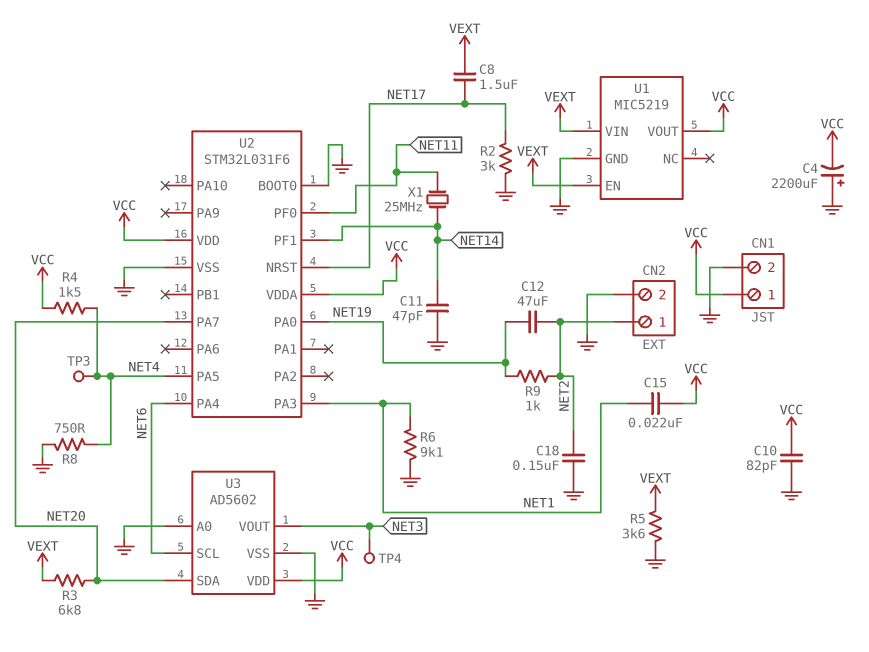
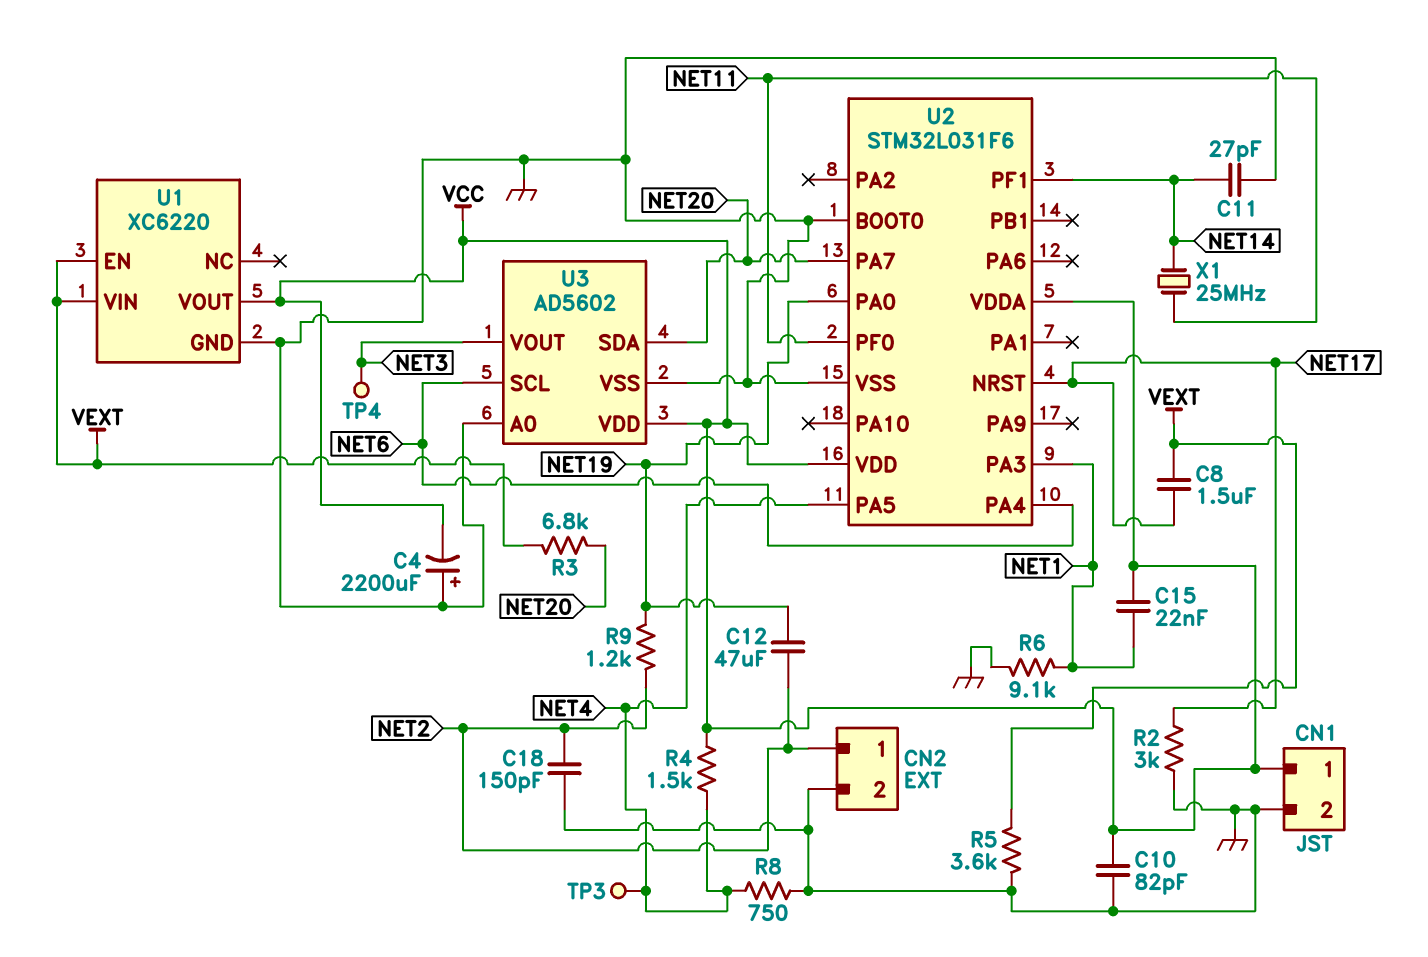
C11: 47pF (GND, NET14) -> 27pF (GND, NET14)
C18: 150nF (GND, NET2) -> 150pF (GND, NET2)
R9: 1k (NET2, NET19) -> 1.2k (NET2, NET19)
U1: MIC5219 -> XC6220

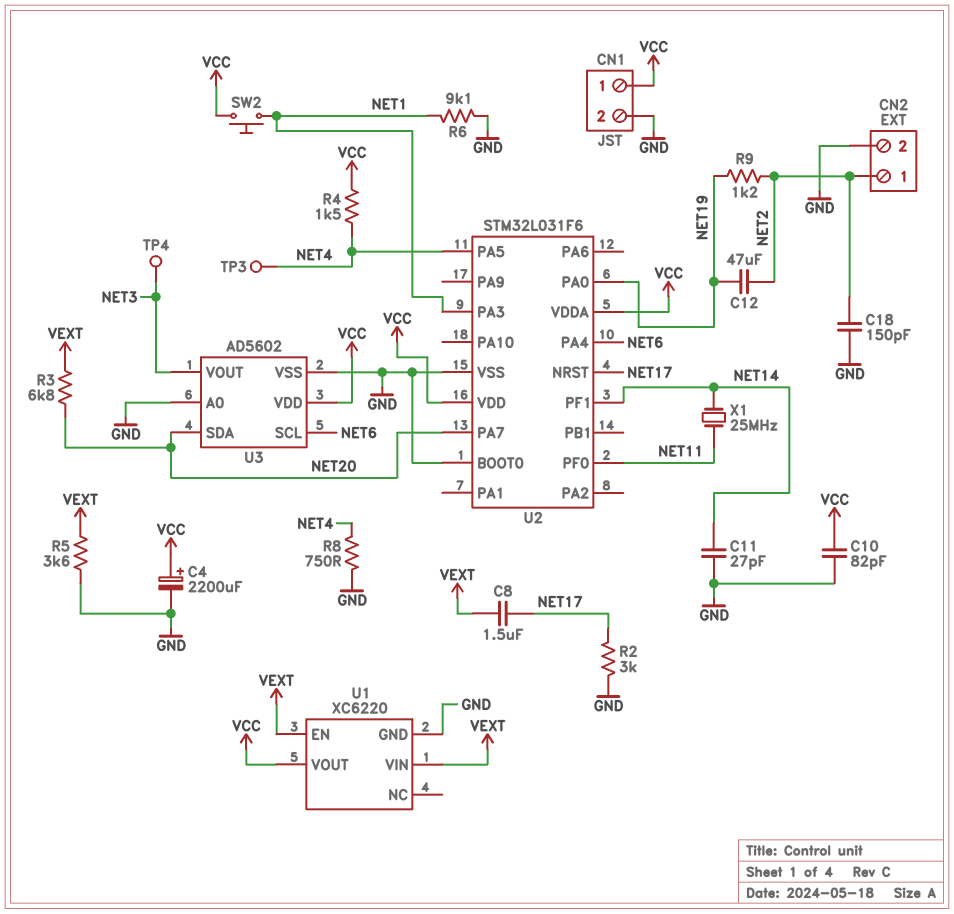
C4: 2200uF (plus GND, minus VCC) -> 2200uF (plus VCC, minus GND)
C15: 22nF (NET1, VCC) -> none
SW2: none -> button (NET1, VCC)

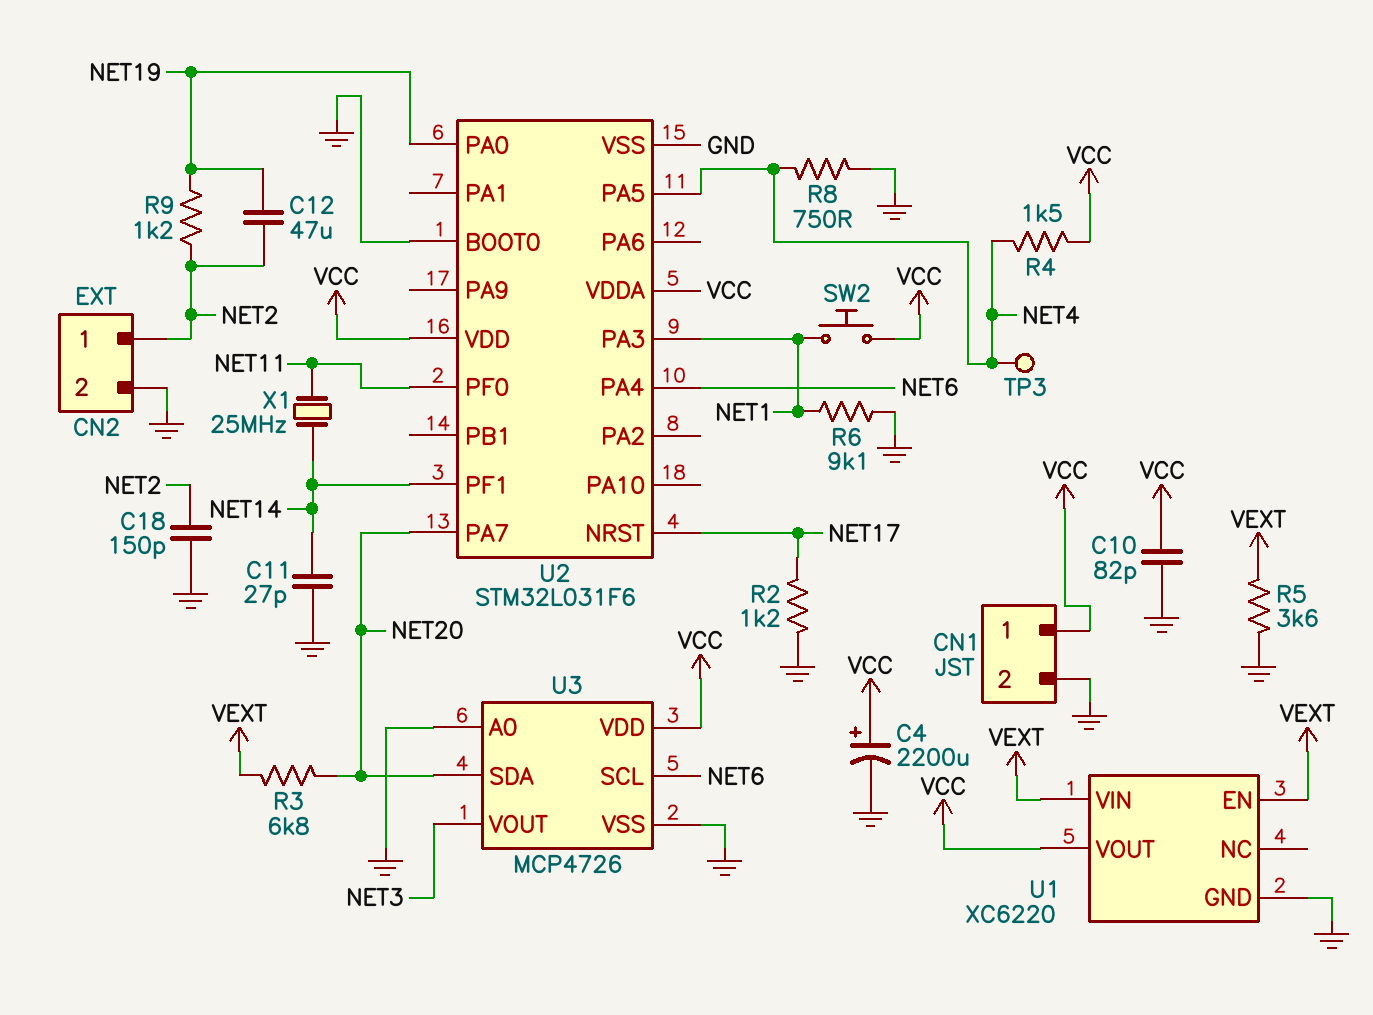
C8: 1.5uF (NET17, VEXT) -> none
R2: 3k (GND, NET17) -> 1.2k (GND, NET17)
TP4: test point (NET3) -> none
U3: AD5602 -> MCP4726

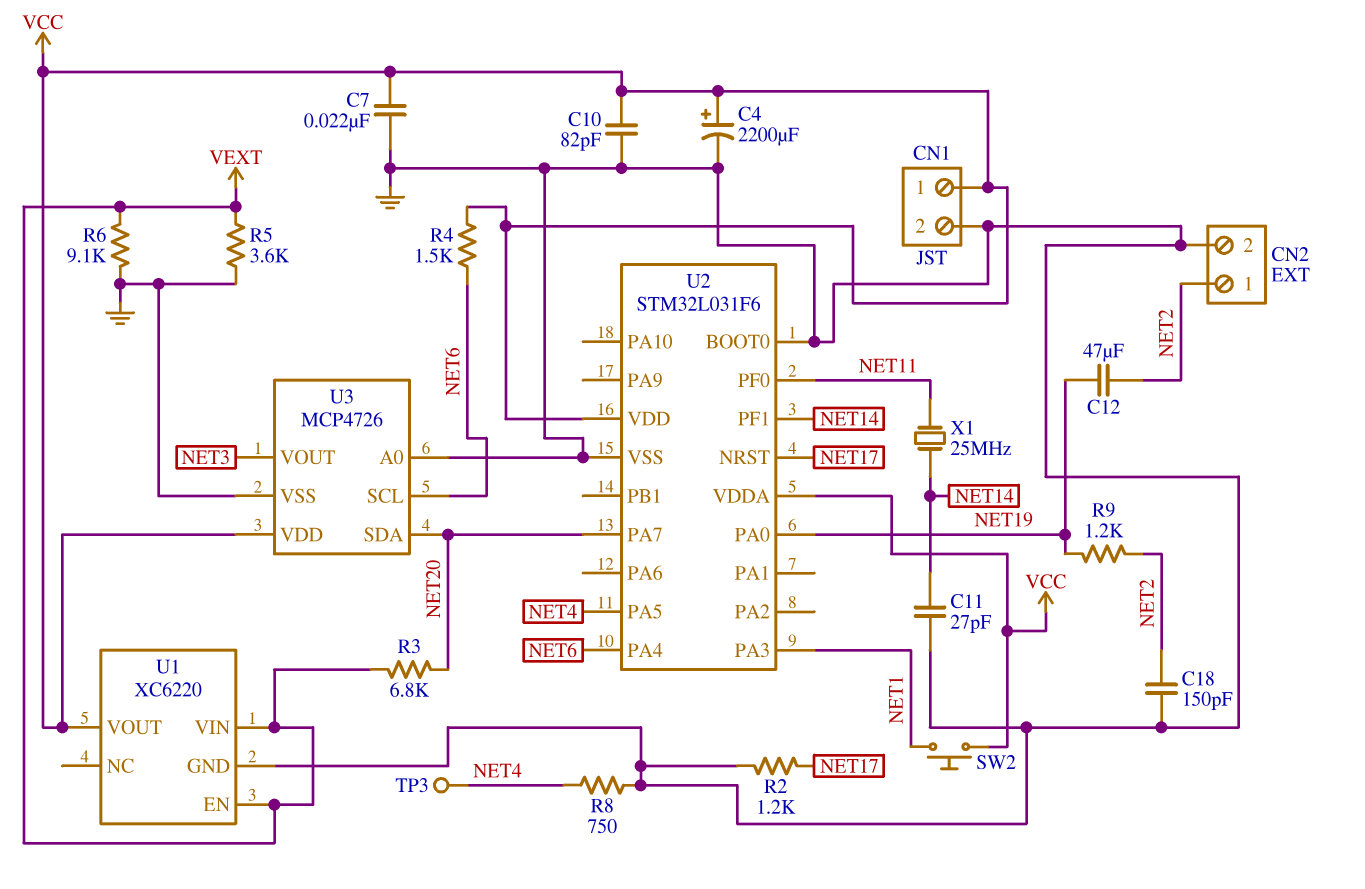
C7: none -> 22nF (GND, VCC)
R4: 1.5k (NET4, VCC) -> 1.5k (NET6, VCC)
R6: 9.1k (GND, NET1) -> 9.1k (GND, VEXT)

